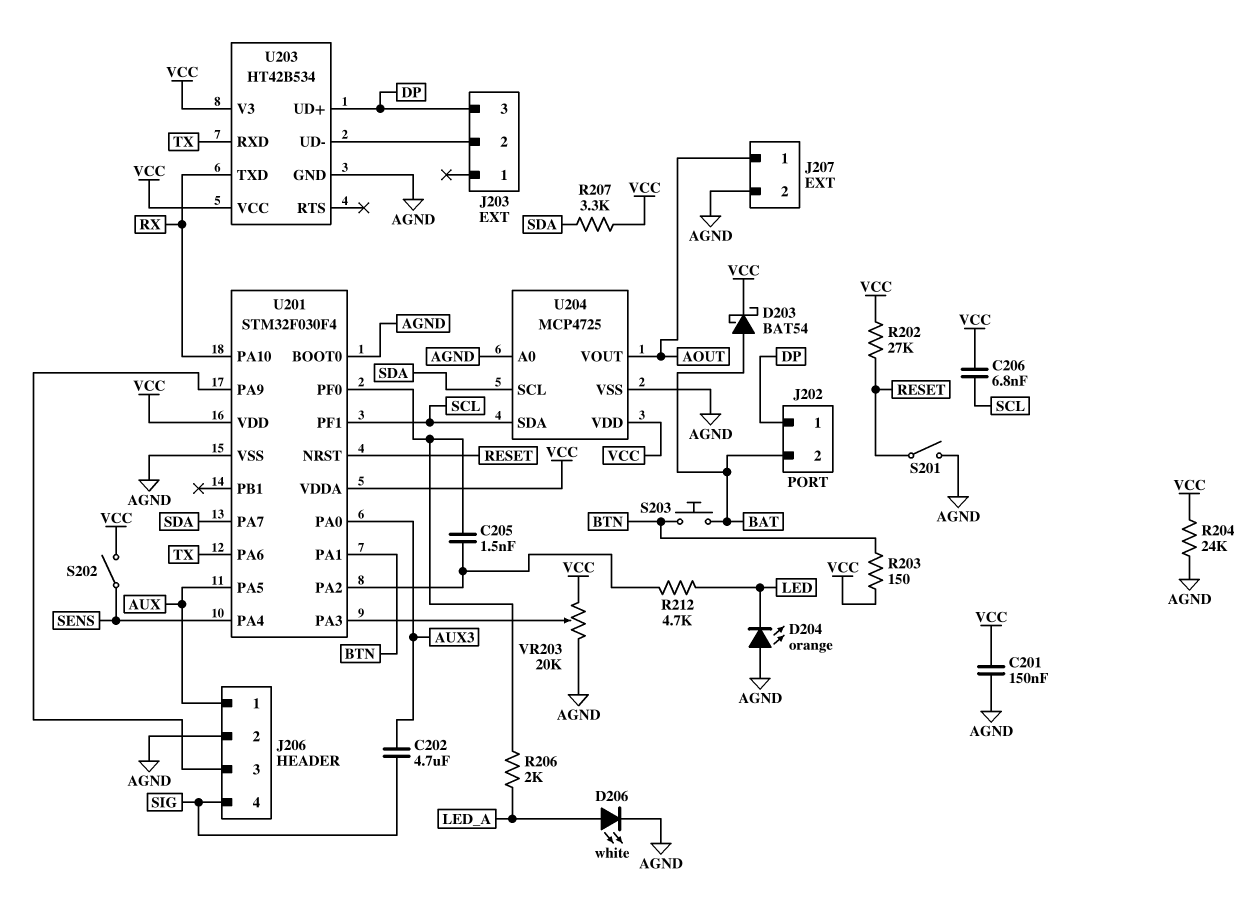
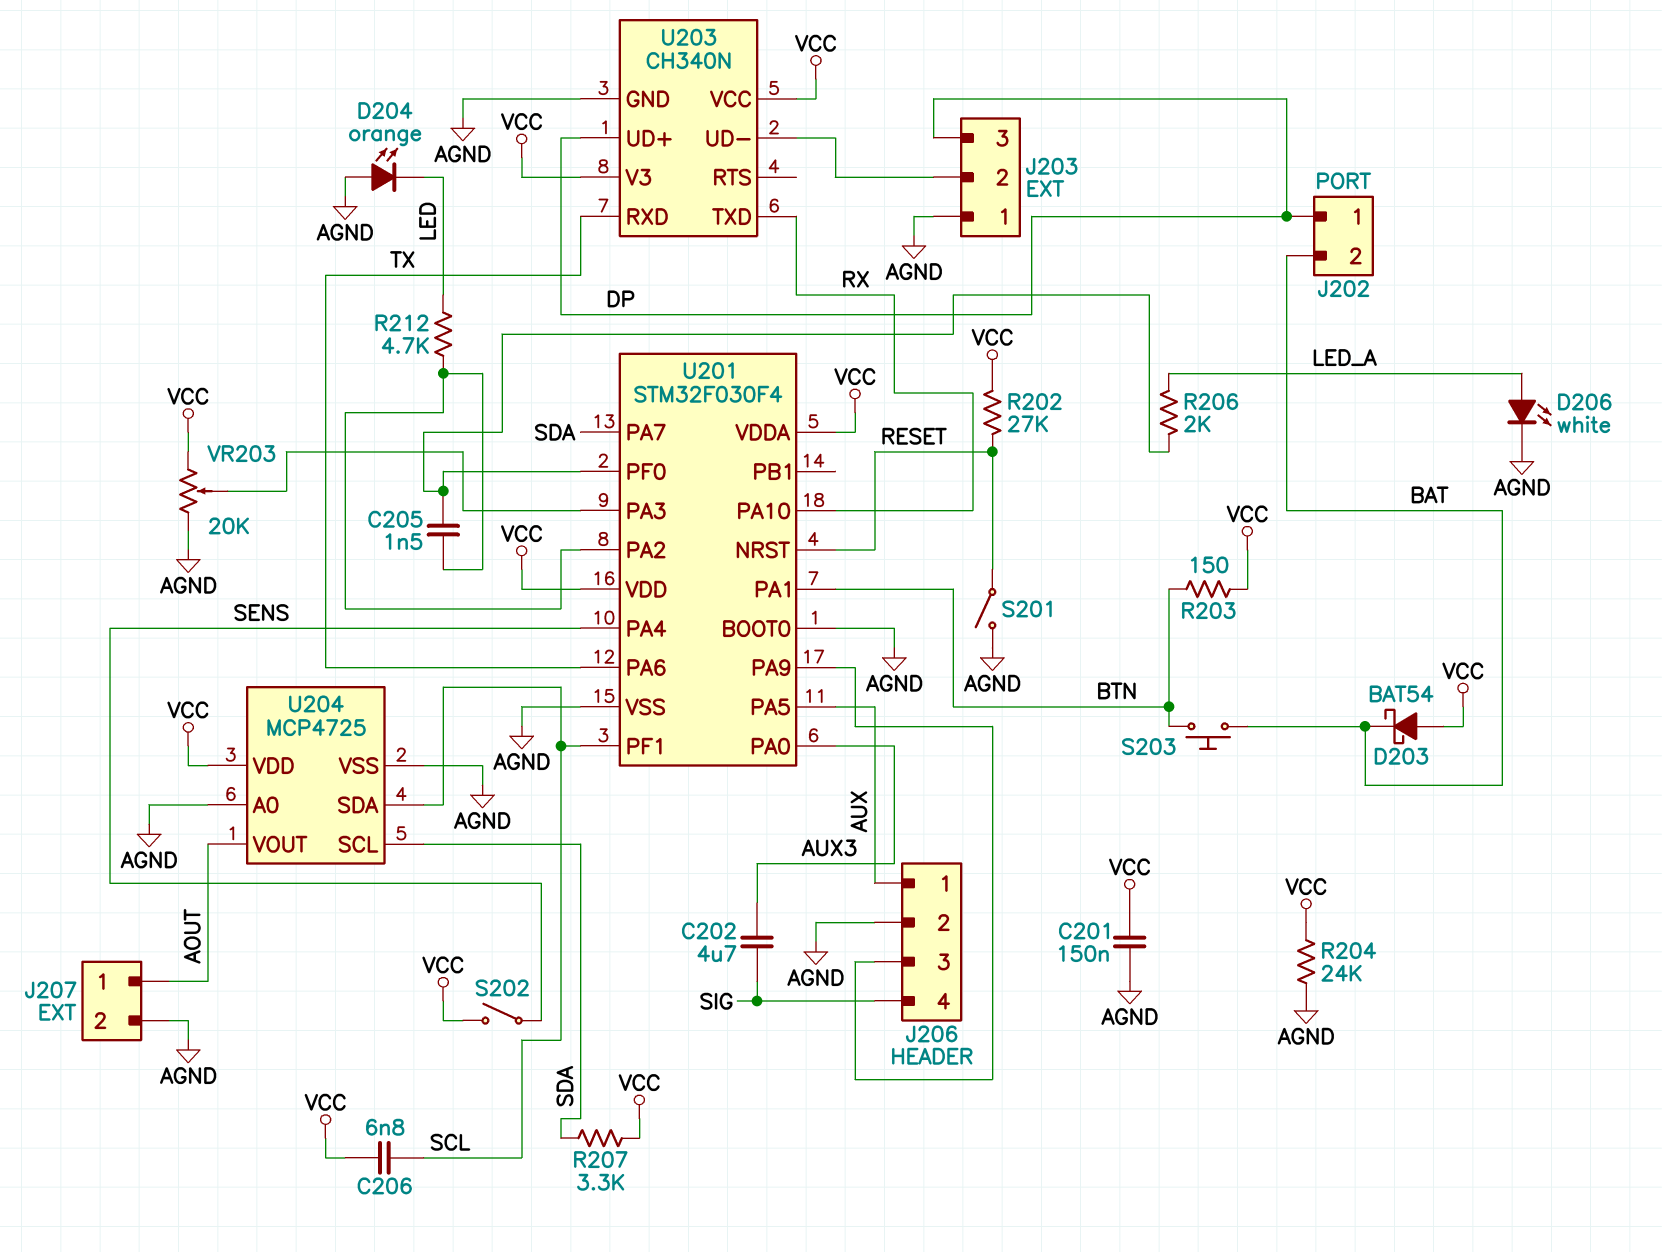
D203: schottky BAT54 (A BAT, K VCC) -> schottky BAT54 (A VCC, K BAT)
J203 pin 1: none -> AGND
U203: HT42B534 -> CH340N

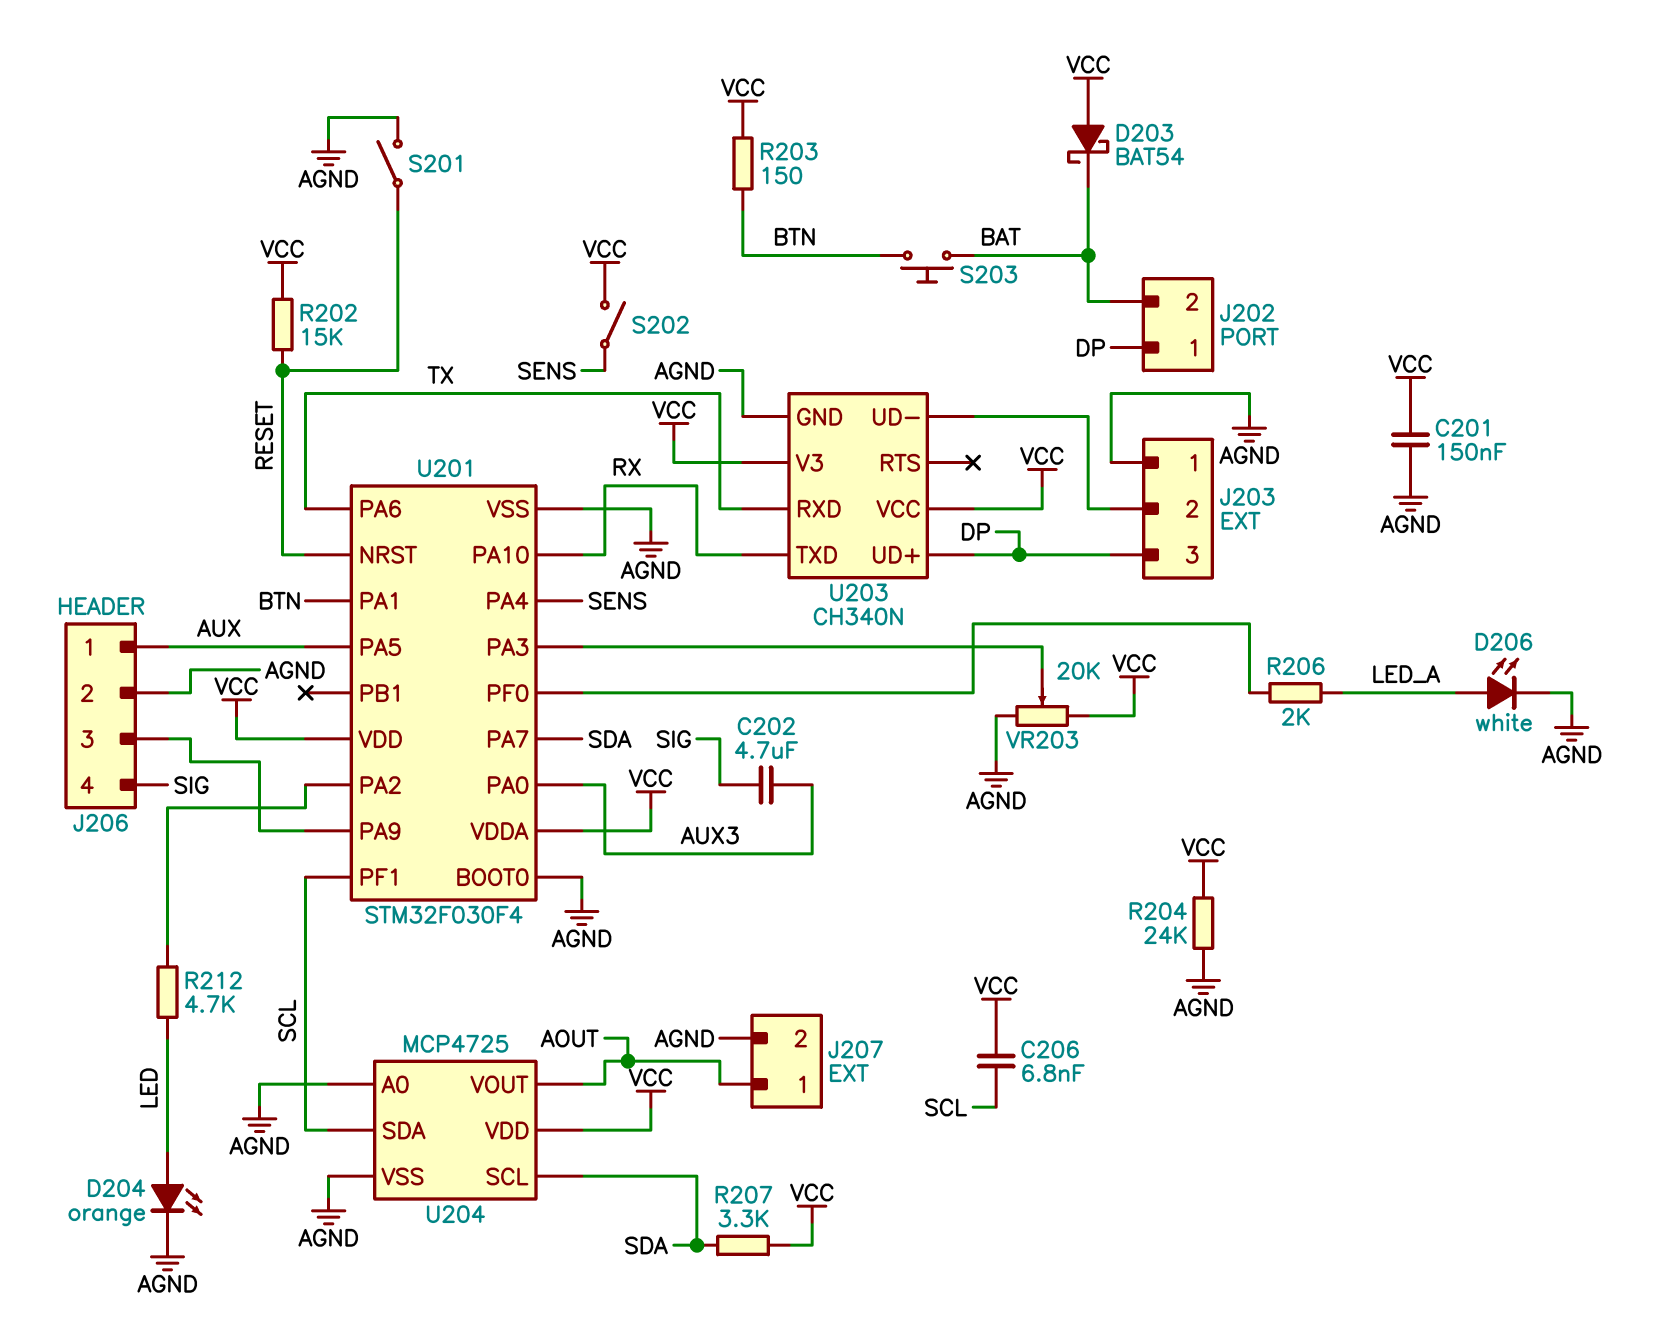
C205: 1.5nF (U201/PA2, U201/PF0) -> none
D204: LED orange (A AGND, K LED) -> LED orange (A LED, K AGND)
R202: 27k (RESET, VCC) -> 15k (RESET, VCC)

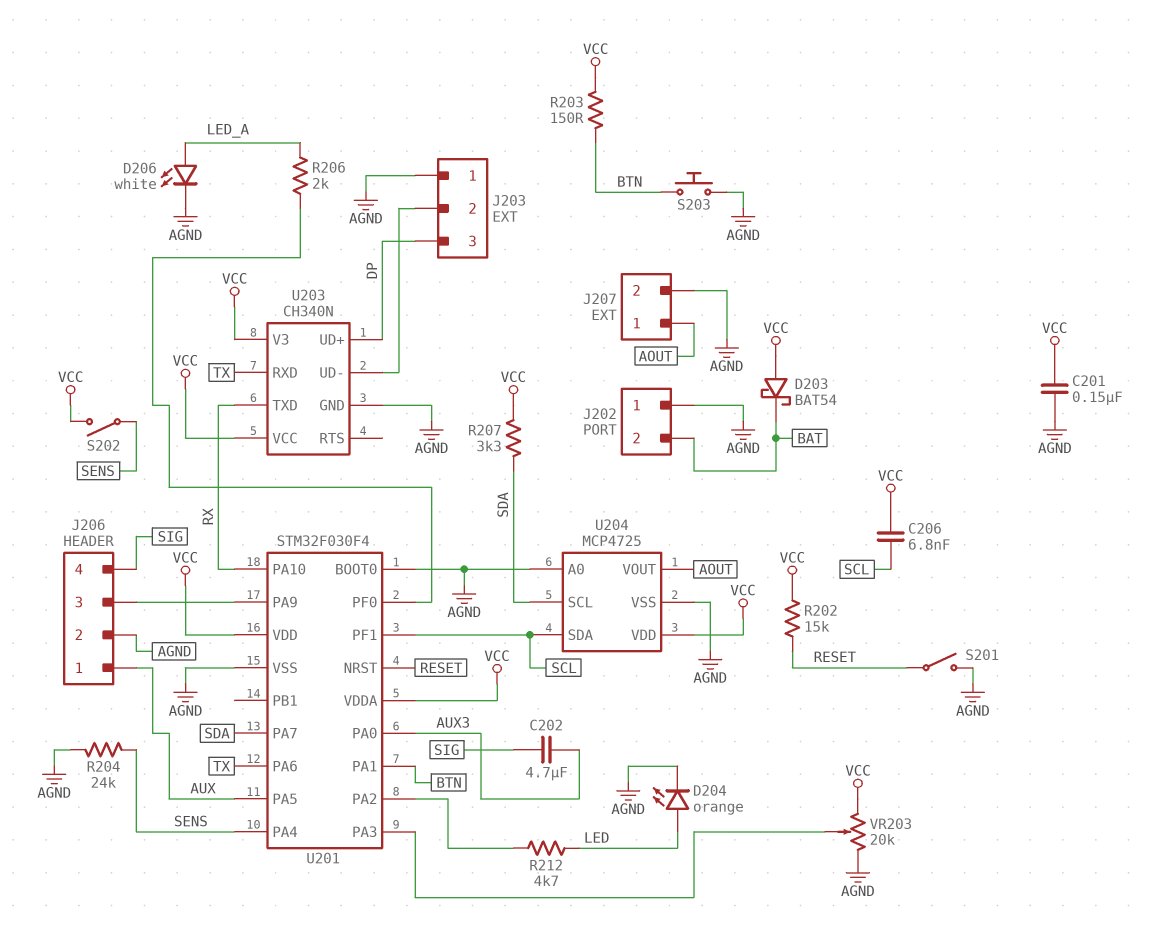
J202 pin 1: DP -> AGND
R204: 24k (AGND, VCC) -> 24k (AGND, SENS)
S203: button (BAT, BTN) -> button (AGND, BTN)

